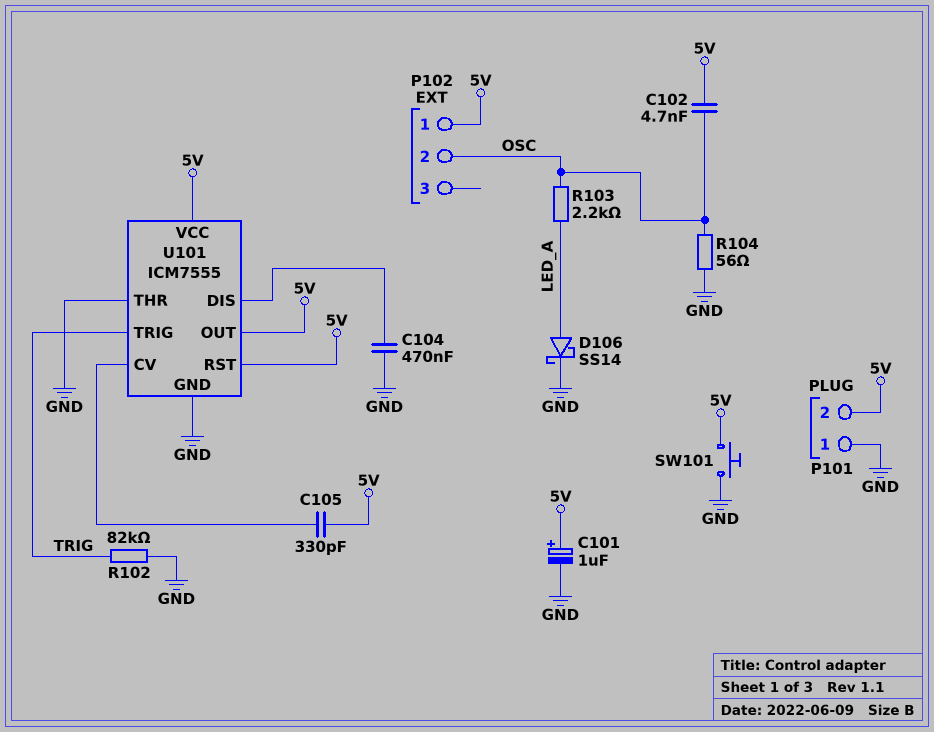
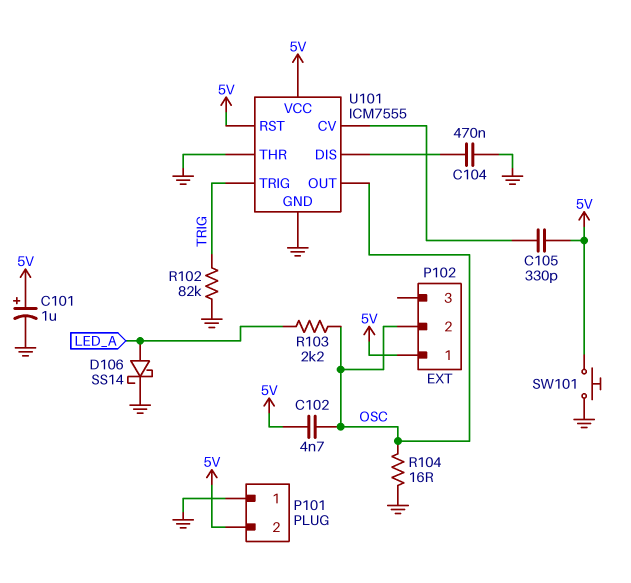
R104: 56 (GND, OSC) -> 16 (GND, OSC)
U101 pin OUT: 5V -> OSC

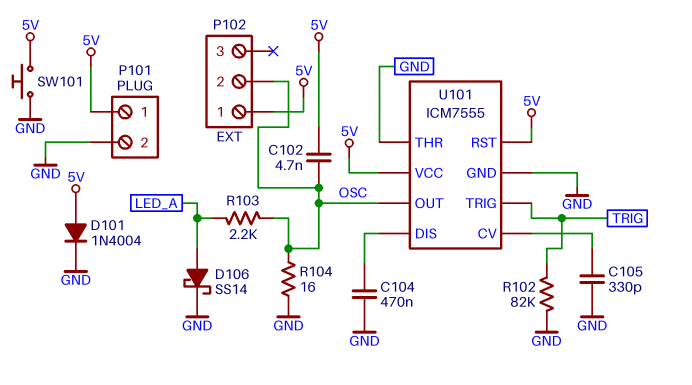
C101: 1uF (plus 5V, minus GND) -> none
C105: 330pF (5V, U101/CV) -> 330pF (GND, U101/CV)
D101: none -> diode 1N4004 (A 5V, K GND)
P101 pin 1: GND -> 5V
P101 pin 2: 5V -> GND

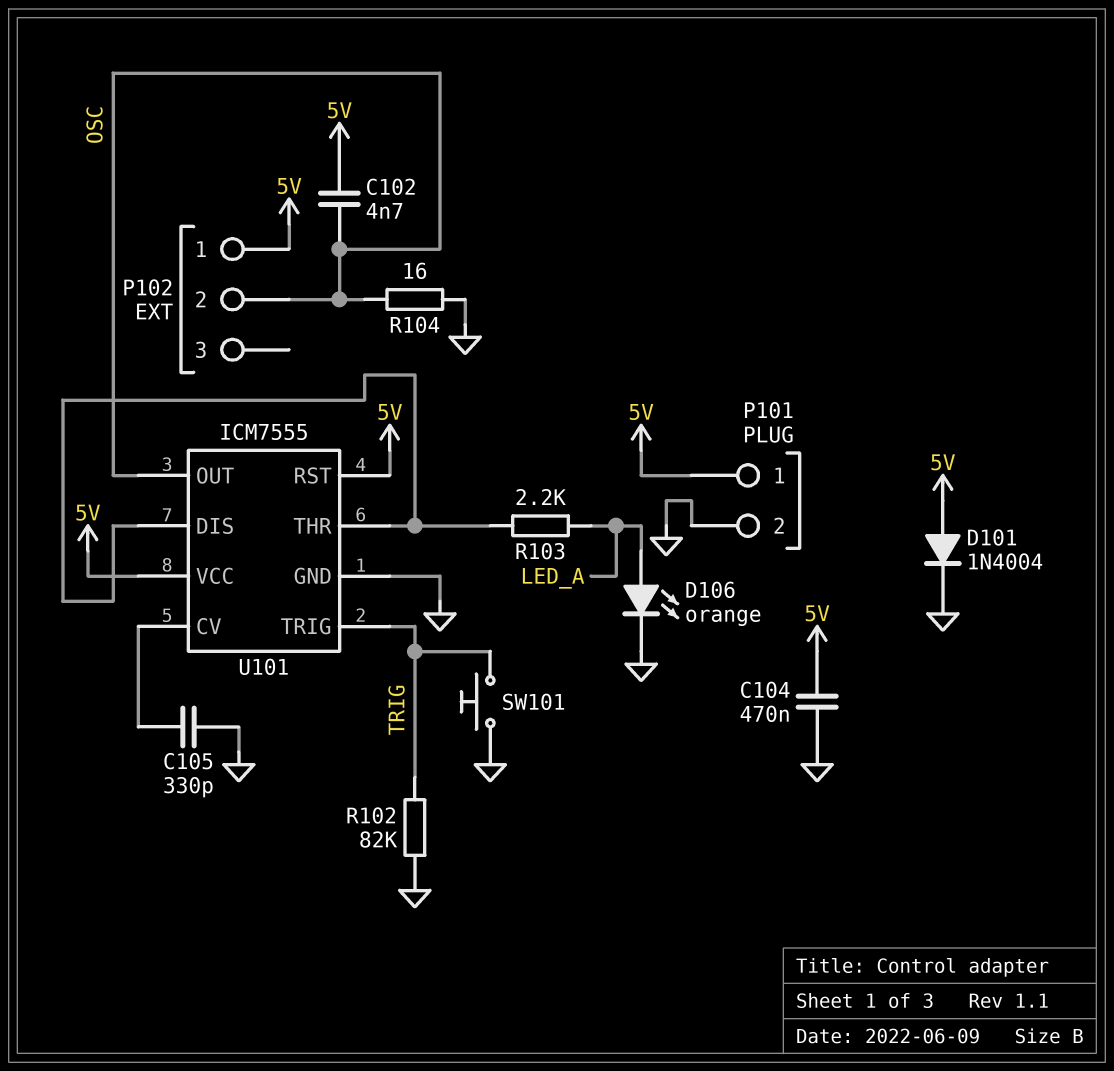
C104: 470nF (GND, U101/DIS) -> 470nF (5V, GND)
D106: schottky SS14 (A LED_A, K GND) -> LED orange (A LED_A, K GND)
R103: 2.2k (LED_A, OSC) -> 2.2k (LED_A, U101/DIS)
SW101: button (5V, GND) -> button (GND, TRIG)
U101 pin THR: GND -> U101/DIS

